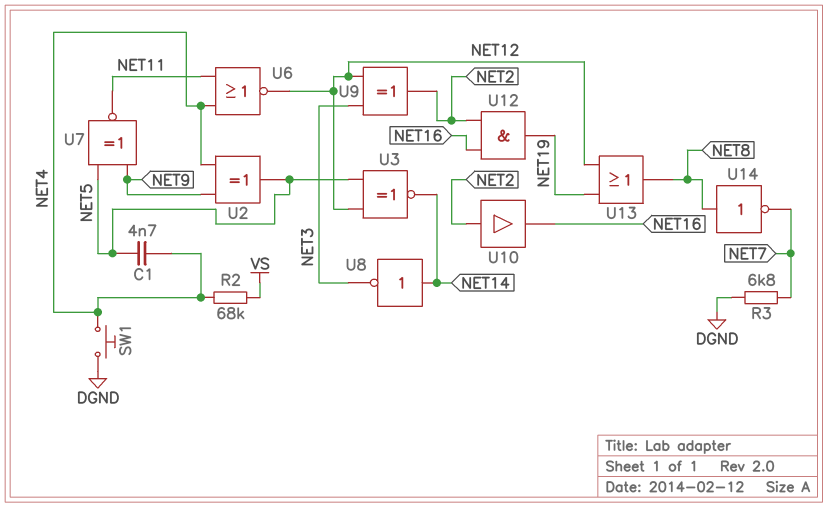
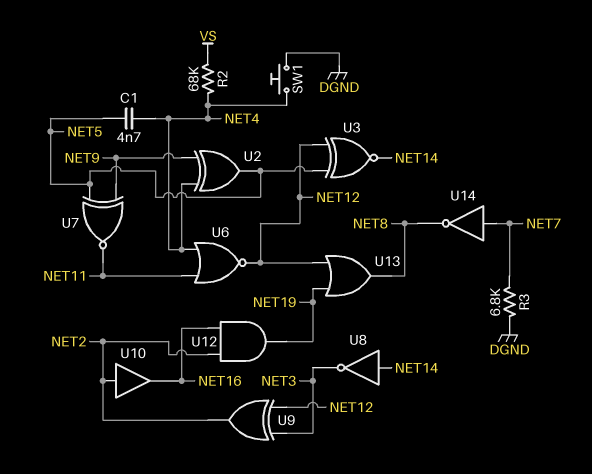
U14: NOT (in NET8, out NET7) -> NOT (in NET7, out NET8)

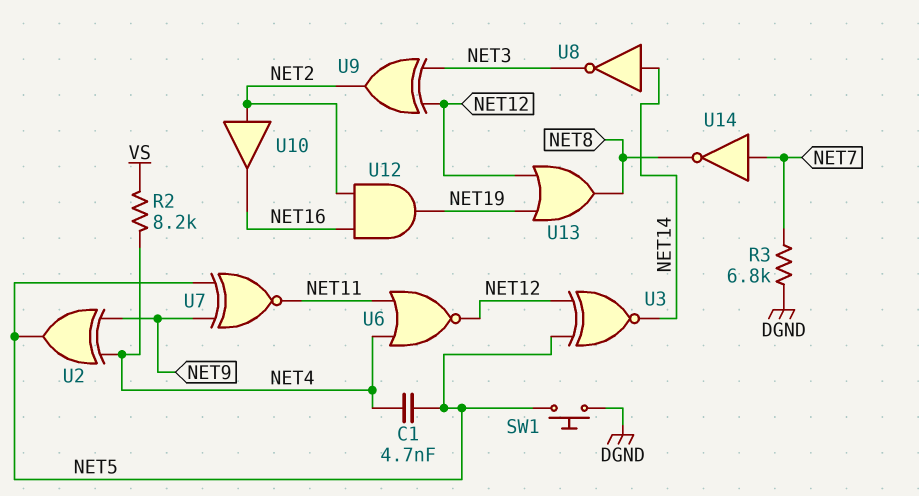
R2: 68k (NET4, VS) -> 8.2k (NET4, VS)
SW1: button (DGND, NET4) -> button (DGND, NET5)

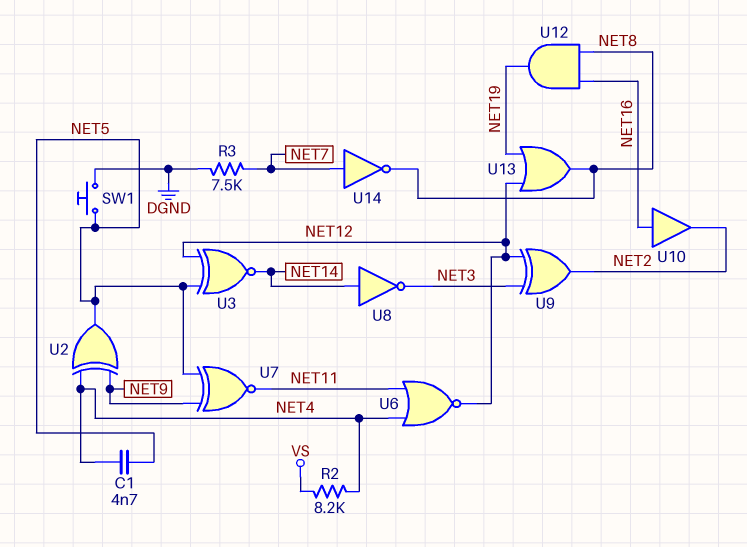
R3: 6.8k (DGND, NET7) -> 7.5k (DGND, NET7)
U10: buffer (in NET2, out NET16) -> buffer (in NET16, out NET2)
U12: AND (in NET2, in NET16, out NET19) -> AND (in NET8, in NET16, out NET19)

